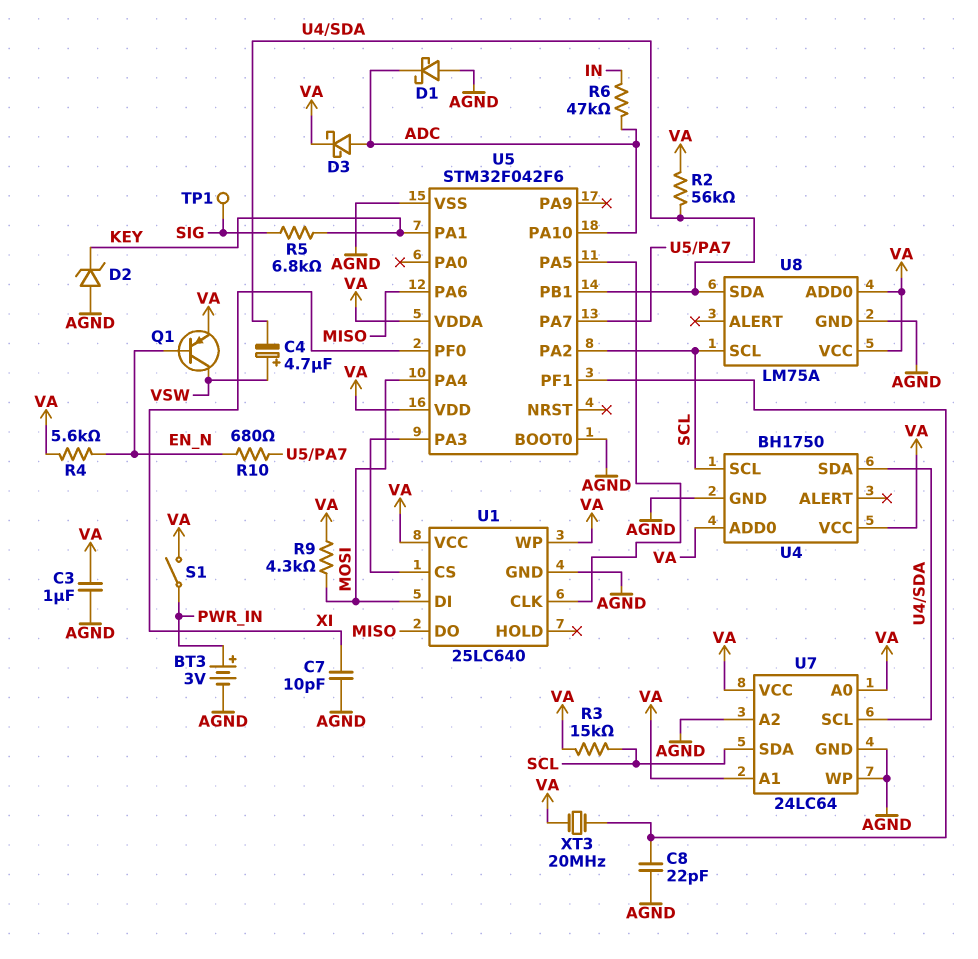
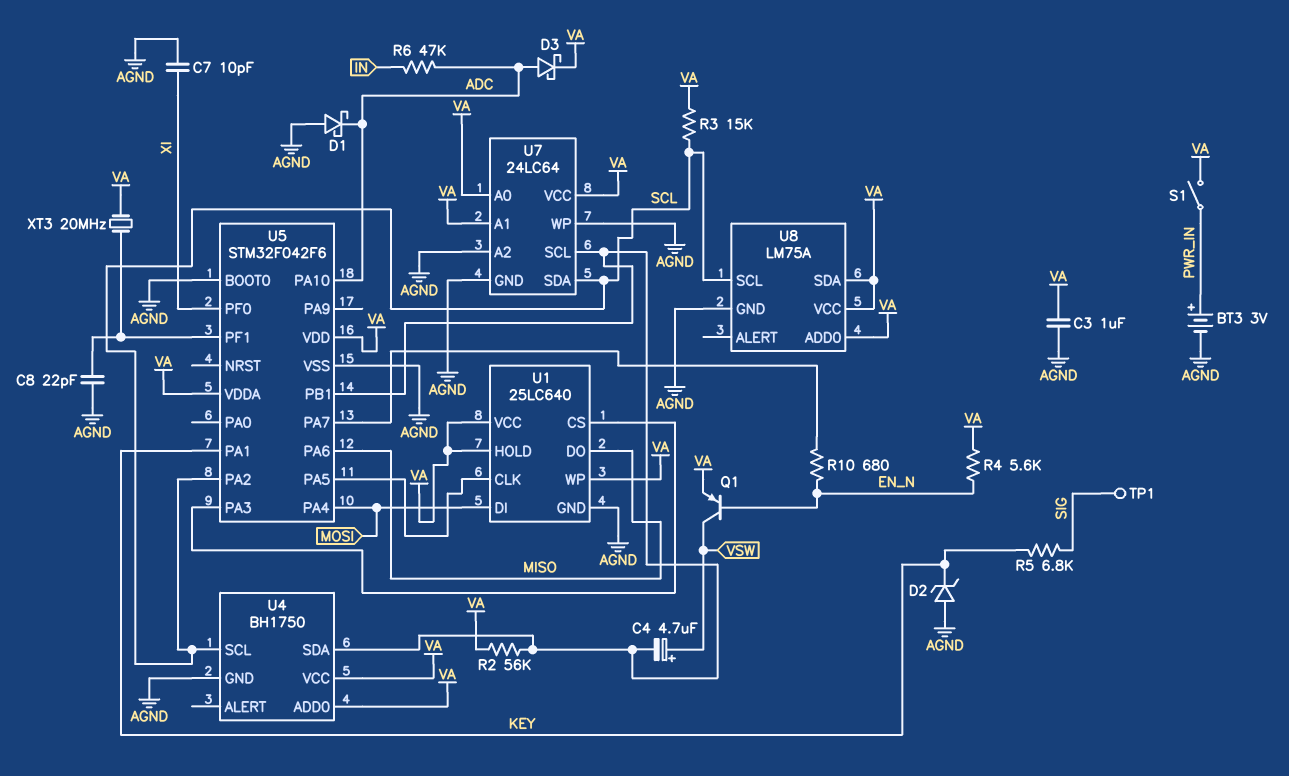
R9: 4.3k (MOSI, VA) -> none
U1 pin HOLD: none -> VA
U8 pin SDA: U4/SDA -> VA

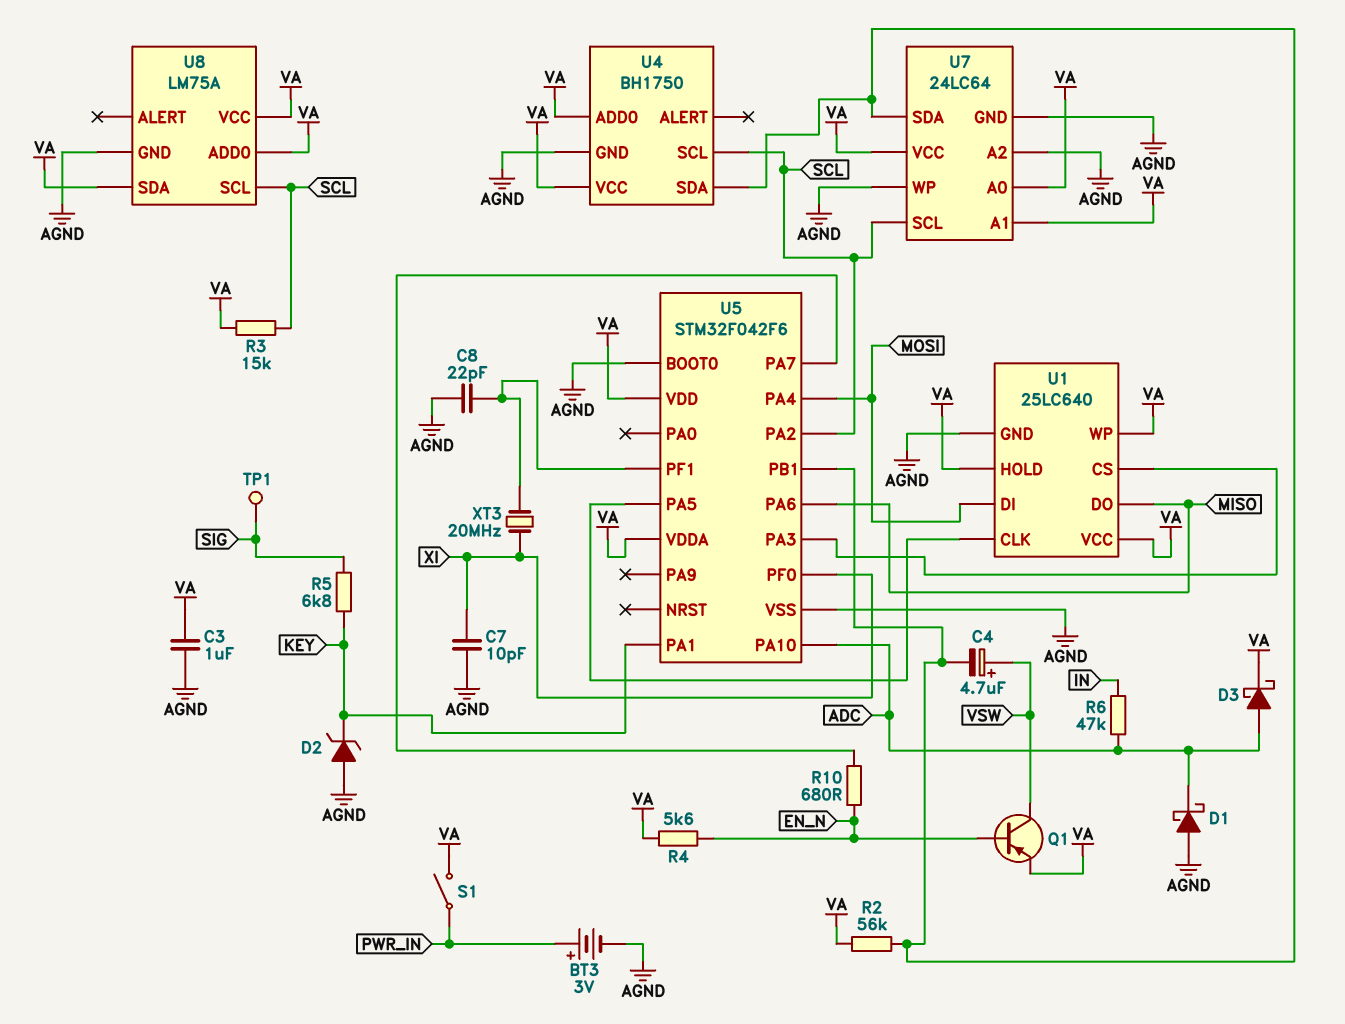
U7 pin SCL: U4/SDA -> SCL
U7 pin SDA: SCL -> U4/SDA
XT3: 20MHz (U5/PF1, VA) -> 20MHz (U5/PF1, XI)

